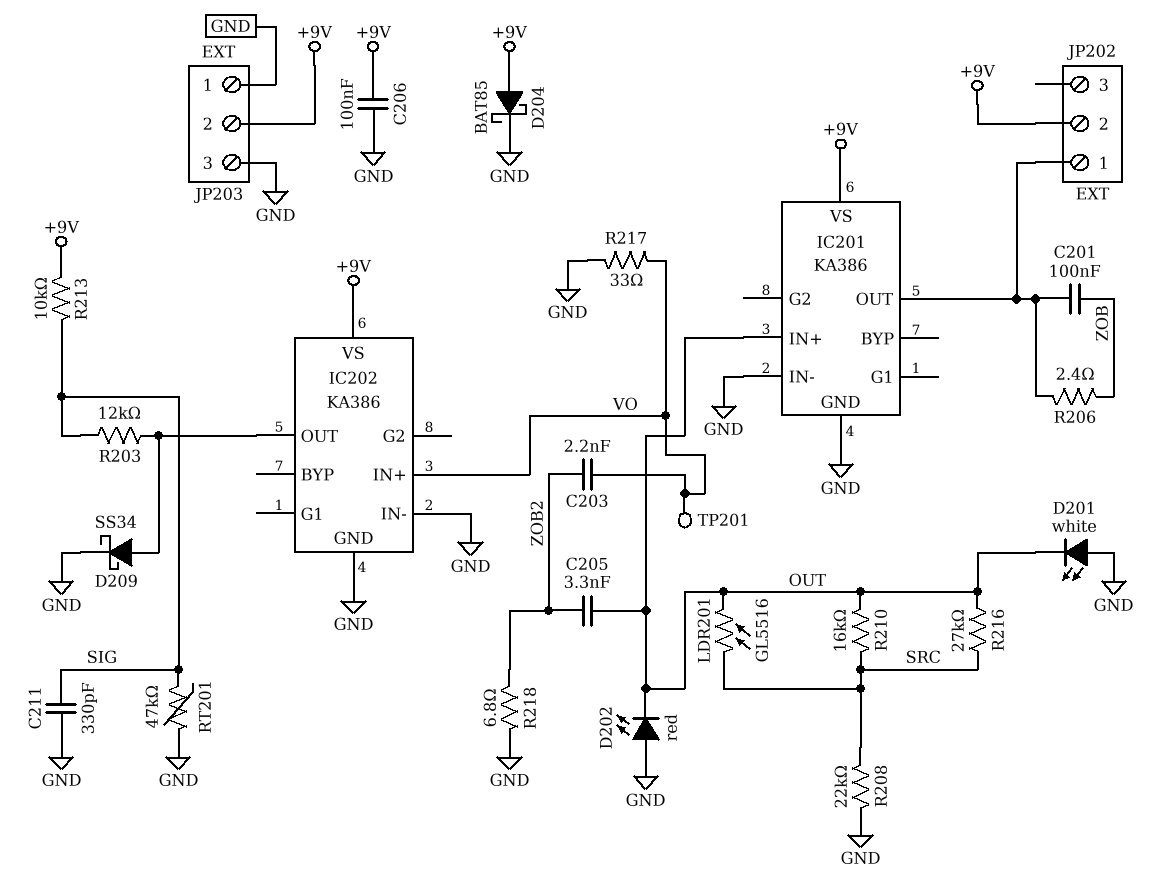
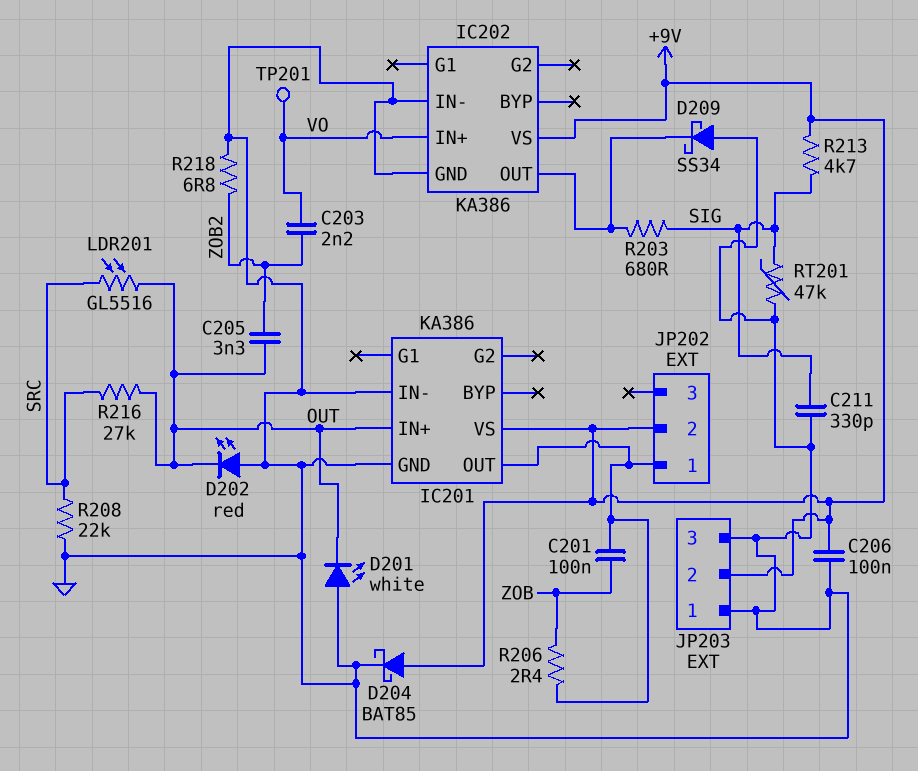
D209: schottky SS34 (A IC202/OUT, K GND) -> schottky SS34 (A GND, K IC202/OUT)
R203: 12k (IC202/OUT, SIG) -> 680 (IC202/OUT, SIG)
R210: 16k (OUT, SRC) -> none
R213: 10k (+9V, SIG) -> 4.7k (+9V, SIG)
R217: 33 (GND, VO) -> none

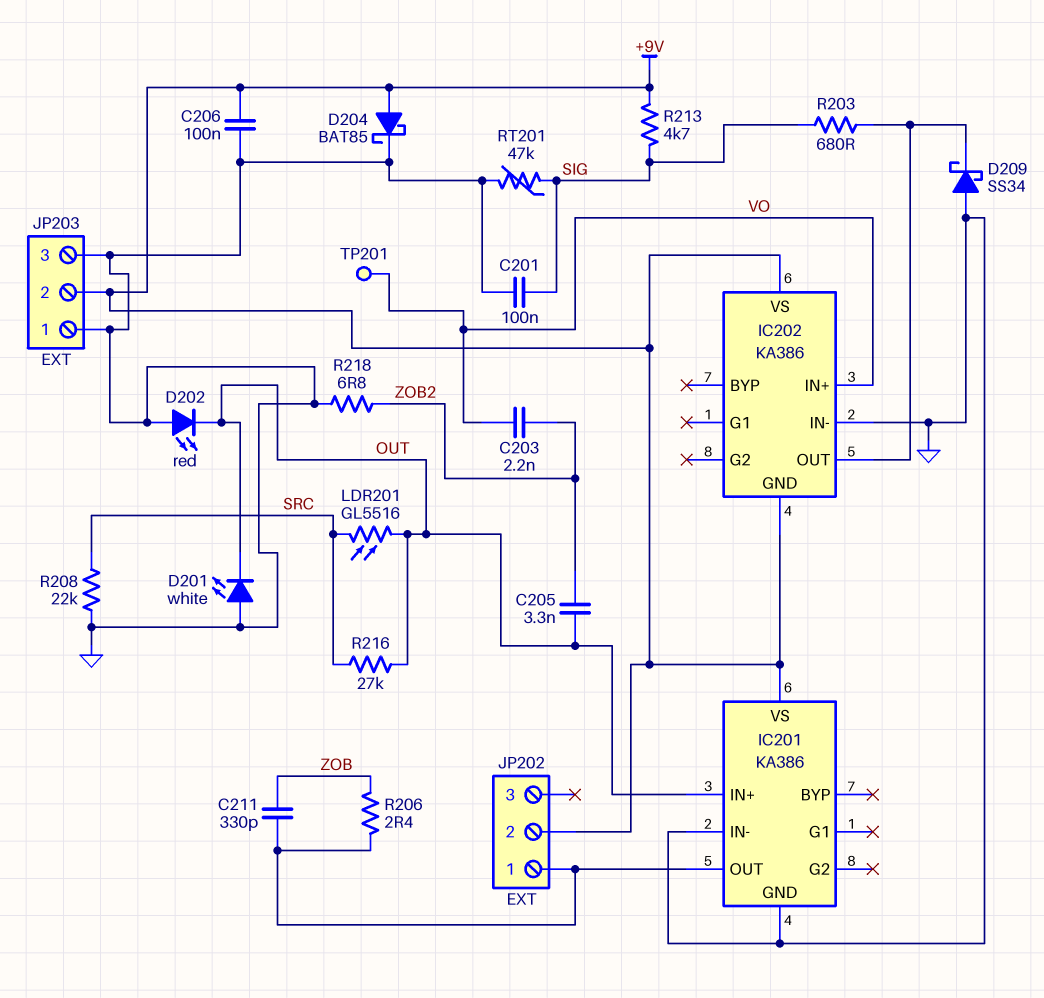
C201: 100nF (IC201/OUT, ZOB) -> 100nF (GND, SIG)
C211: 330pF (GND, SIG) -> 330pF (IC201/OUT, ZOB)
IC202 pin GND: GND -> +9V

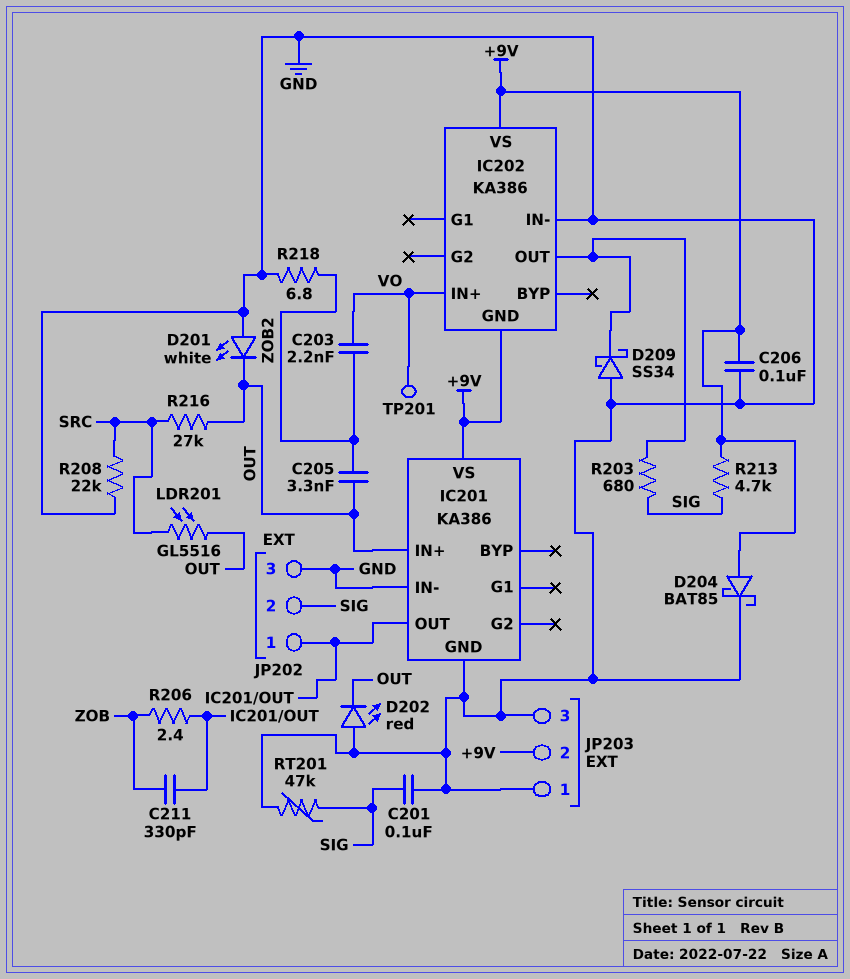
JP202 pin 2: +9V -> SIG
JP202 pin 3: none -> GND

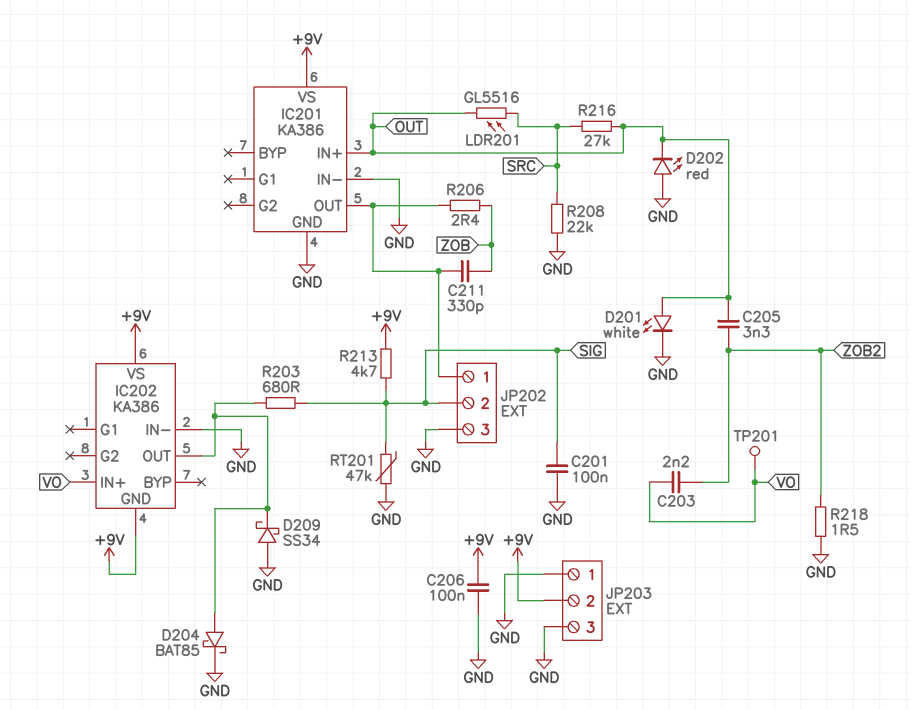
D201: LED white (A GND, K OUT) -> LED white (A OUT, K GND)
D204: schottky BAT85 (A +9V, K GND) -> schottky BAT85 (A IC202/OUT, K GND)
R218: 6.8 (GND, ZOB2) -> 1.5 (GND, ZOB2)

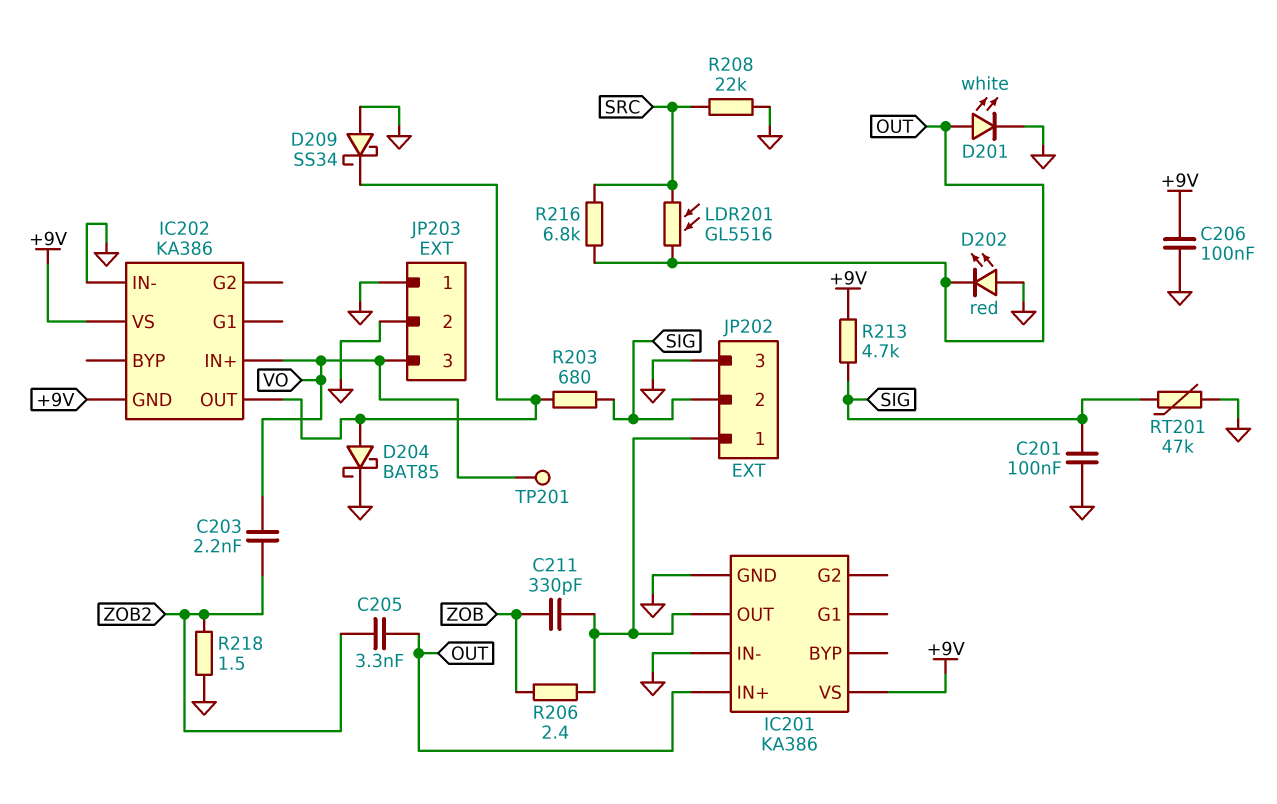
JP203 pin 2: +9V -> GND
JP203 pin 3: GND -> VO
R216: 27k (OUT, SRC) -> 6.8k (OUT, SRC)

